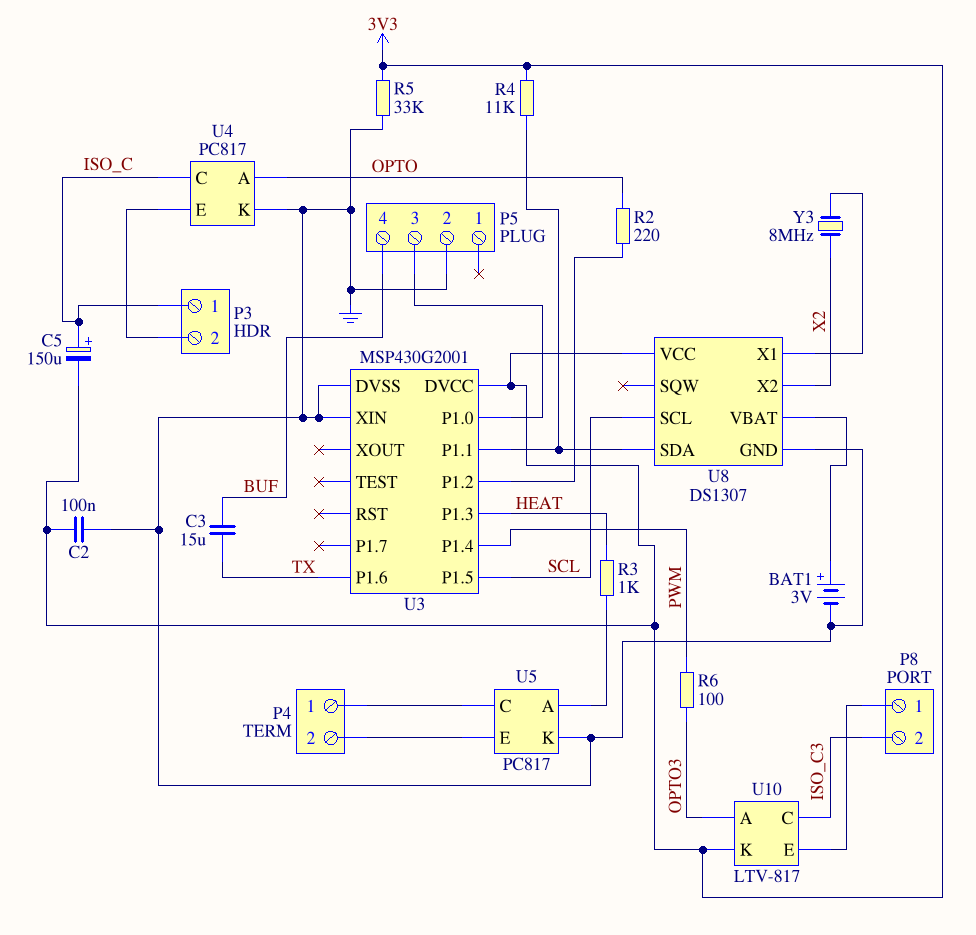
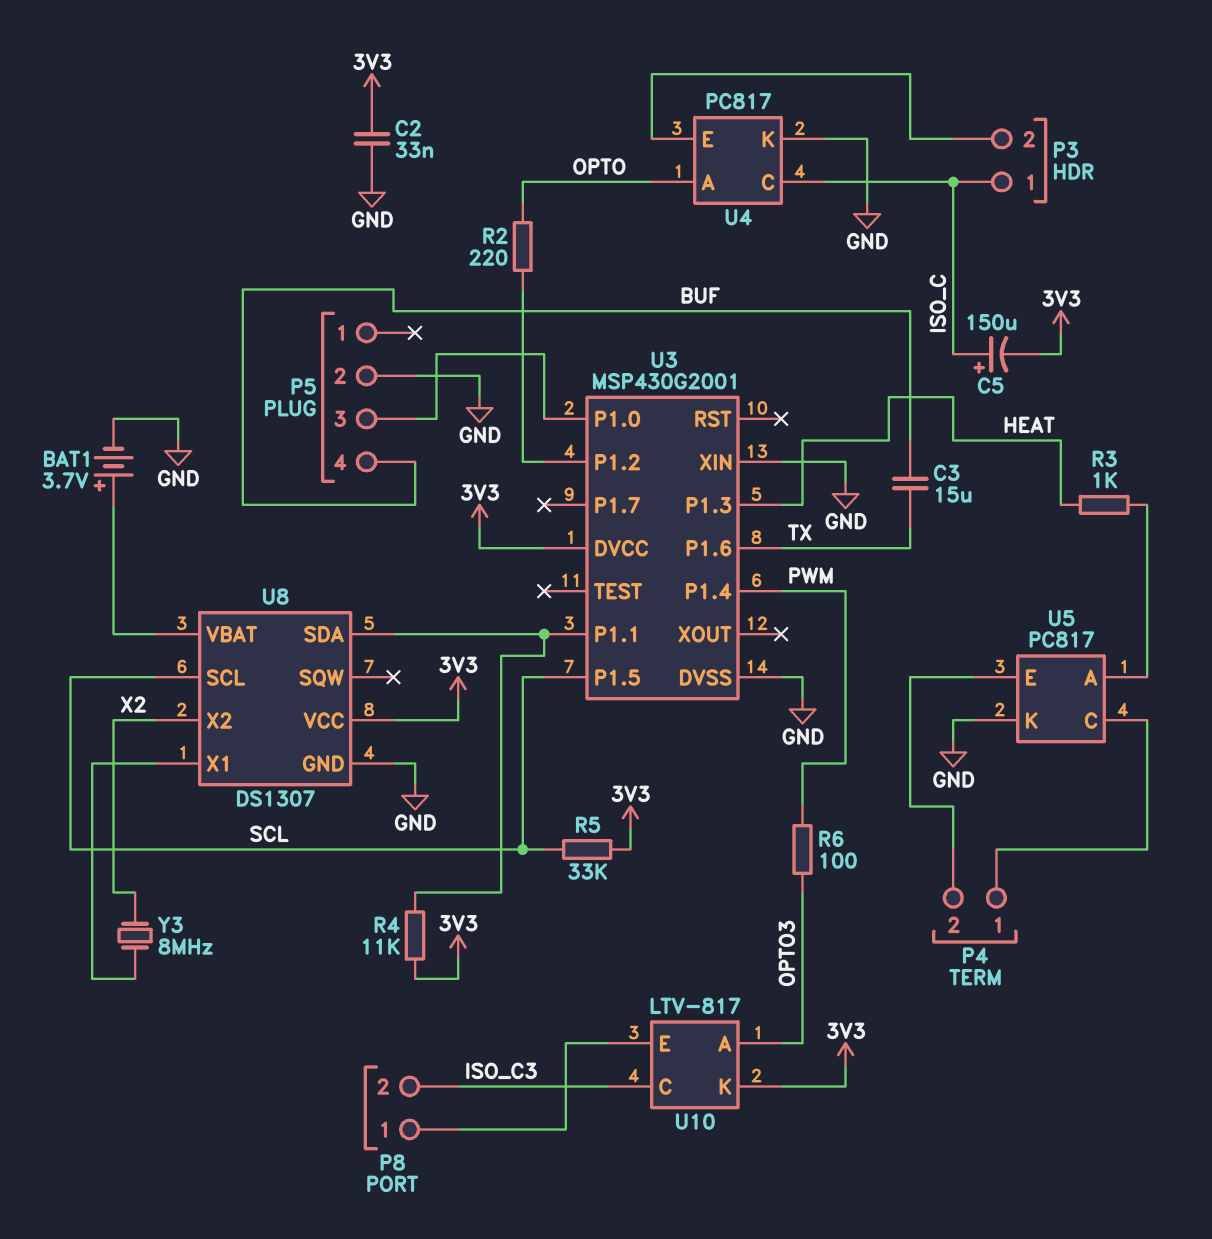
BAT1: 3V (plus U8/VBAT, minus GND) -> 3.7V (plus U8/VBAT, minus GND)
C2: 100nF (3V3, GND) -> 33nF (3V3, GND)
R5: 33k (3V3, GND) -> 33k (3V3, SCL)

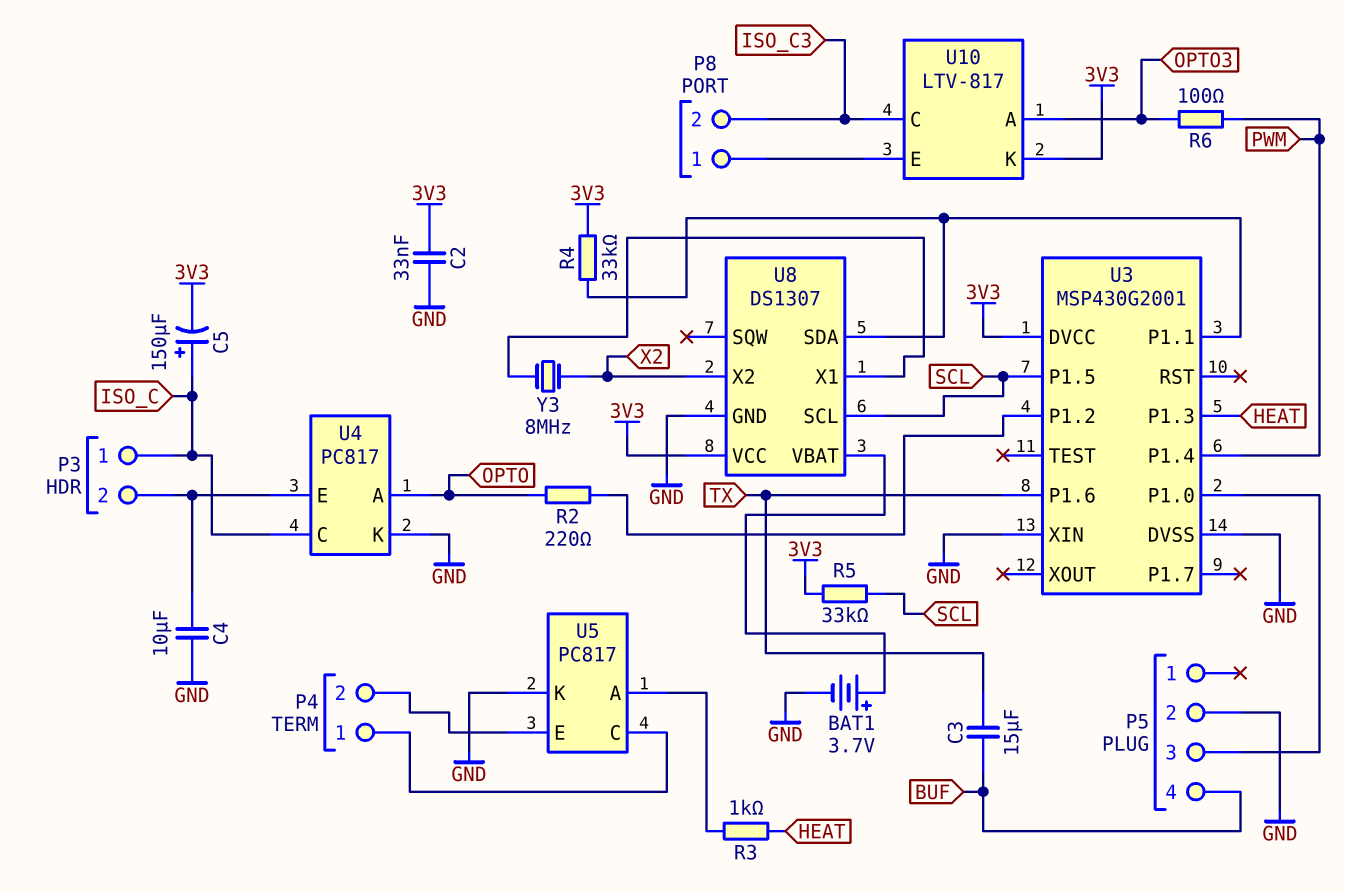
C4: none -> 10uF (GND, P3/2)
R4: 11k (3V3, U3/P1.1) -> 33k (3V3, U3/P1.1)

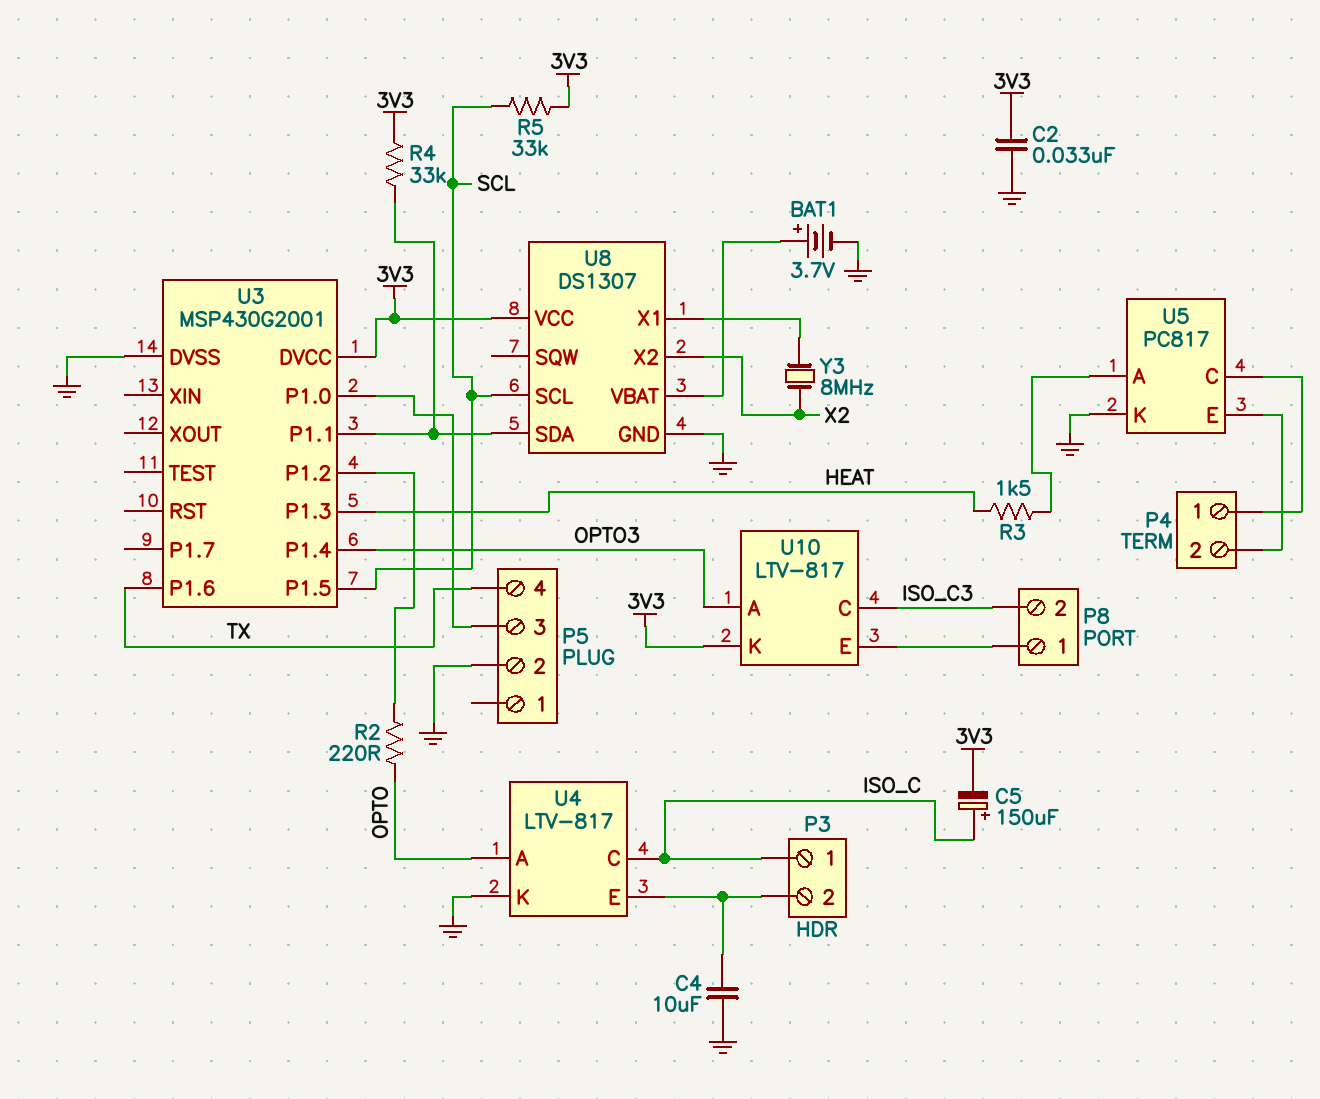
C3: 15uF (BUF, TX) -> none
P5 pin 4: BUF -> TX
R3: 1k (HEAT, U5/A) -> 1.5k (HEAT, U5/A)
R6: 100 (OPTO3, PWM) -> none
U3 pin P1.4: PWM -> OPTO3
U3 pin XIN: GND -> none
U4: PC817 -> LTV-817

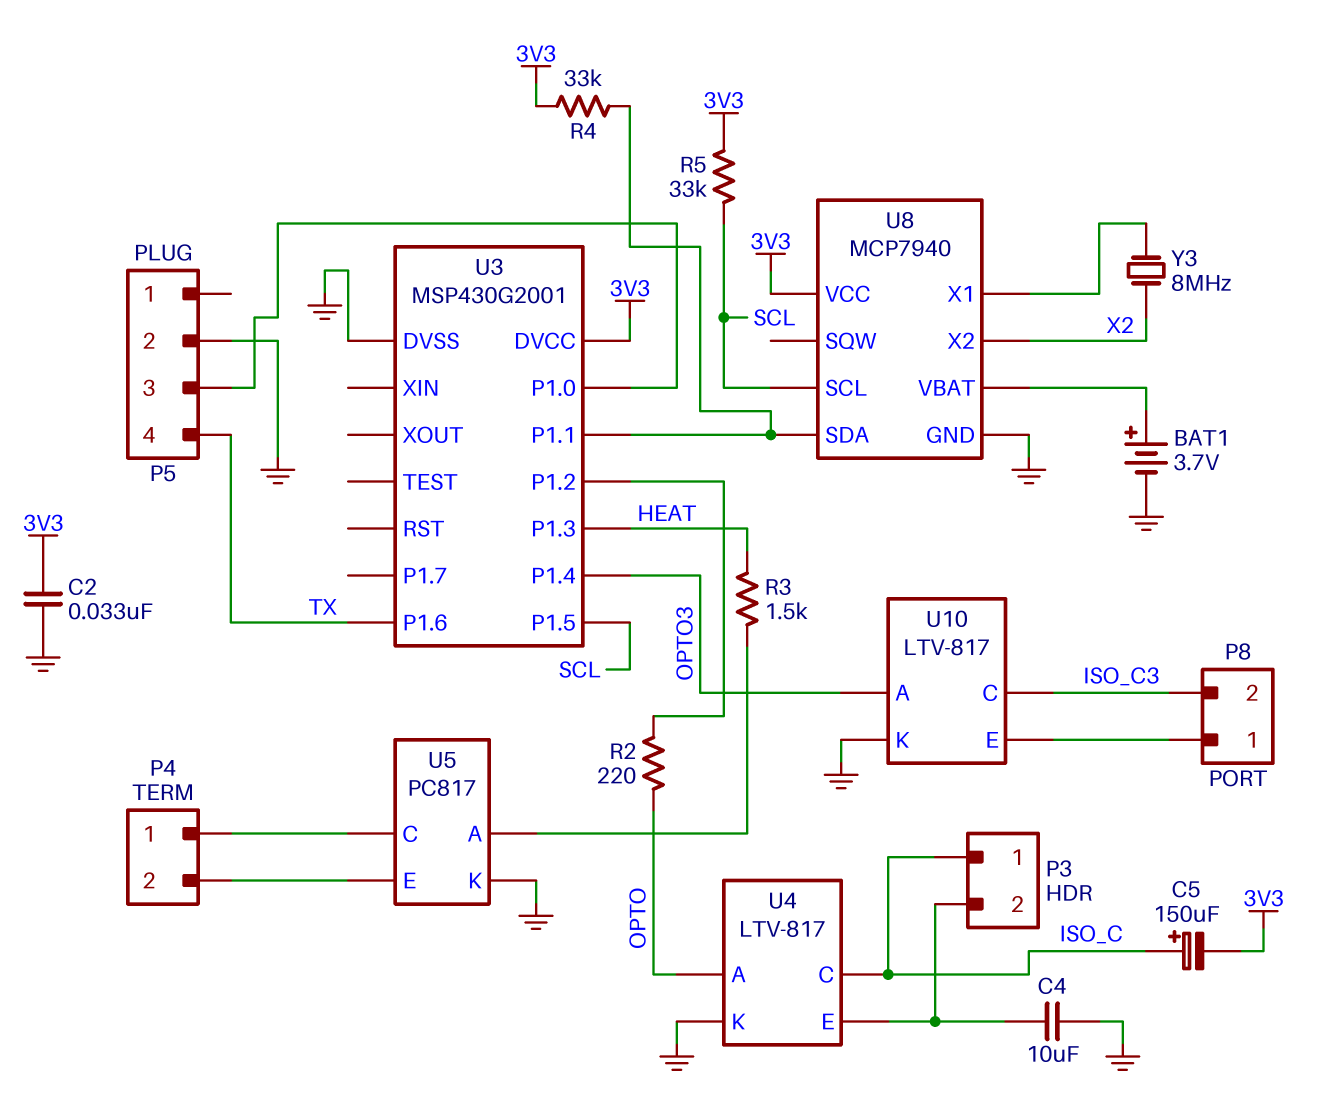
U8: DS1307 -> MCP7940
U10 pin K: 3V3 -> GND

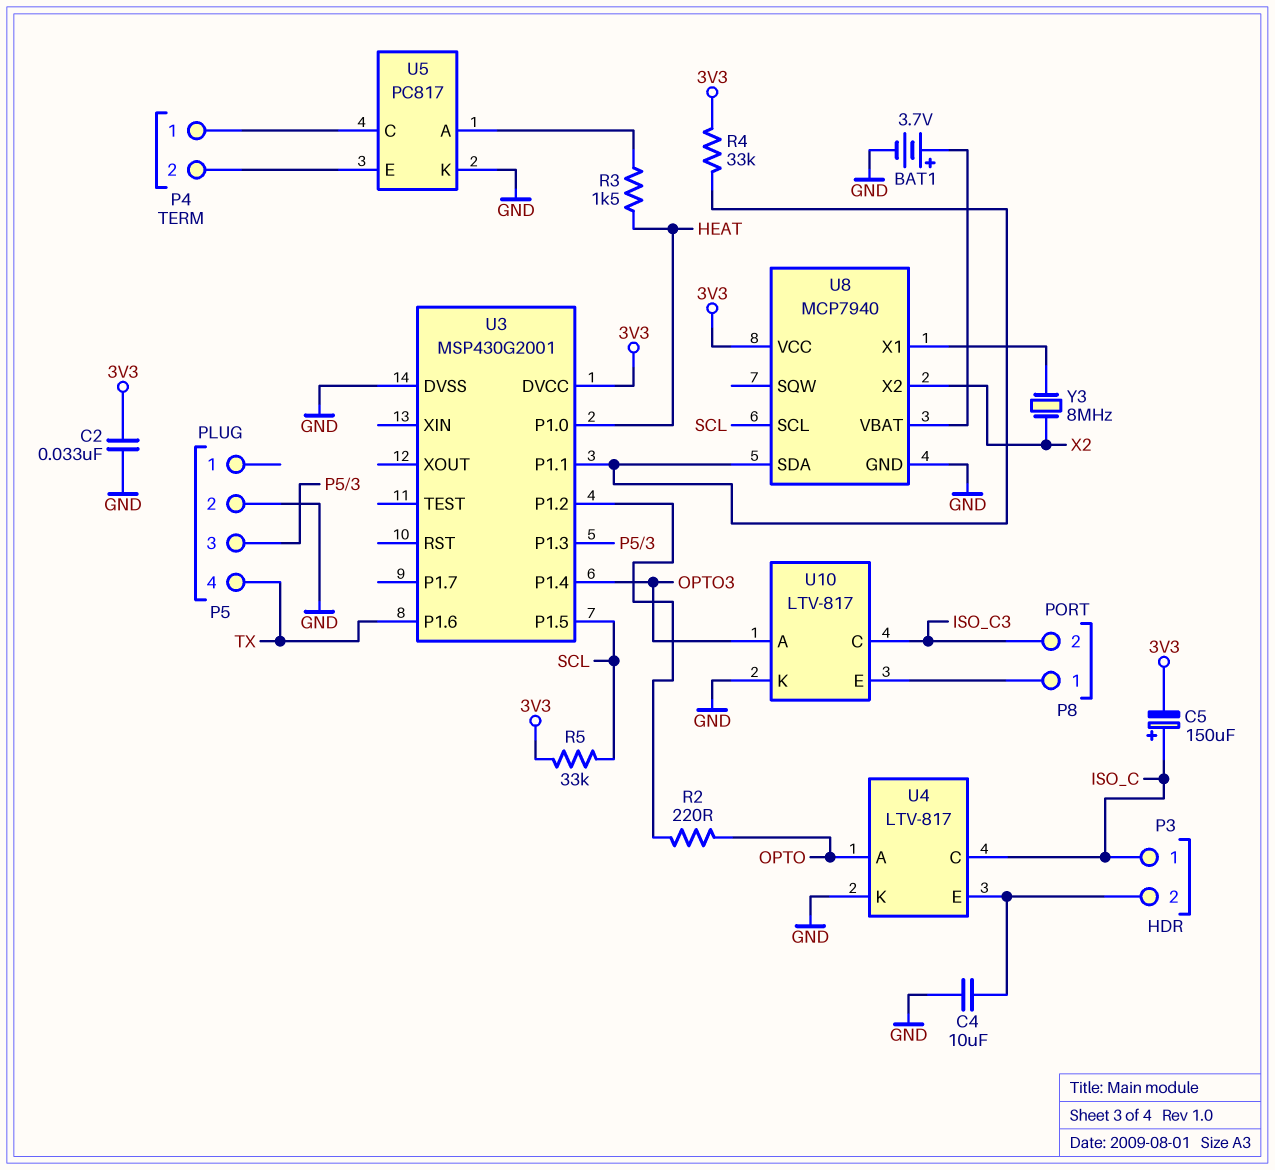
U3 pin P1.0: P5/3 -> HEAT
U3 pin P1.3: HEAT -> P5/3

